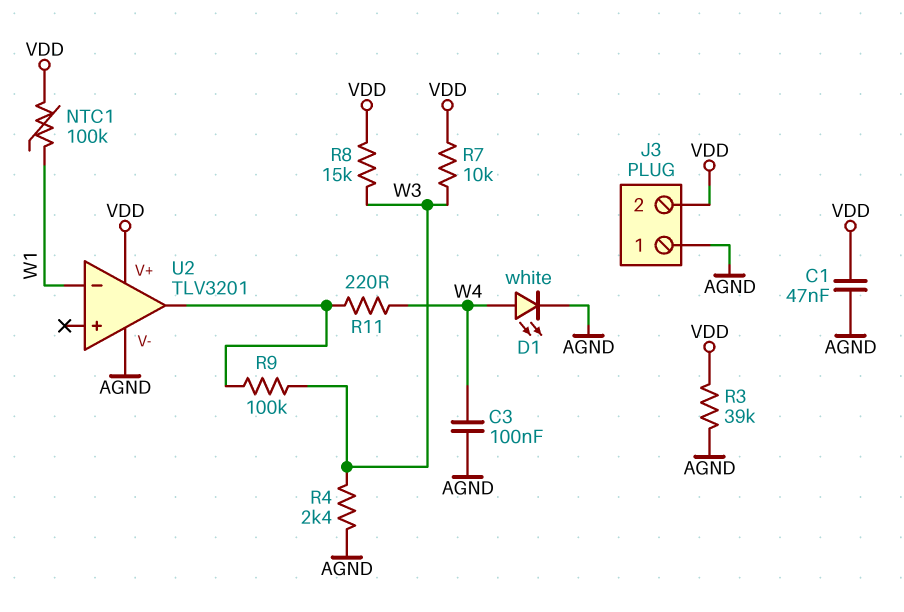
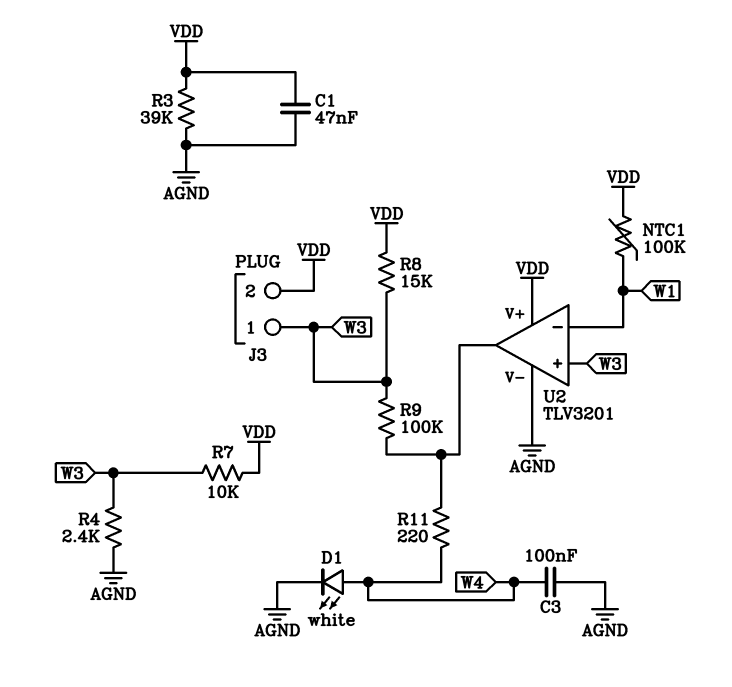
J3 pin 1: AGND -> W3
U2 pin in+: none -> W3

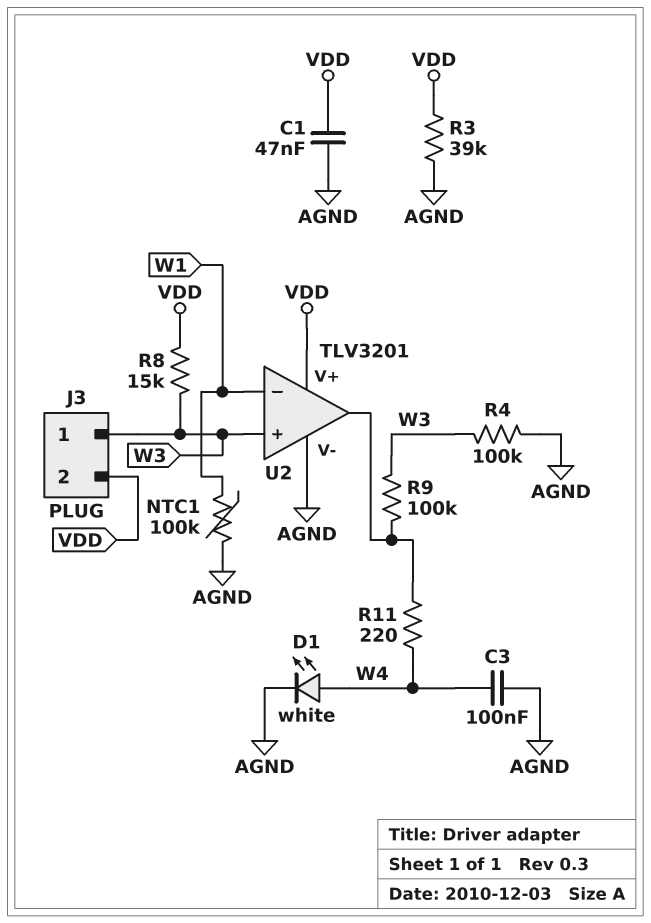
NTC1: 100k (VDD, W1) -> 100k (AGND, W1)
R4: 2.4k (AGND, W3) -> 100k (AGND, W3)
R7: 10k (VDD, W3) -> none

